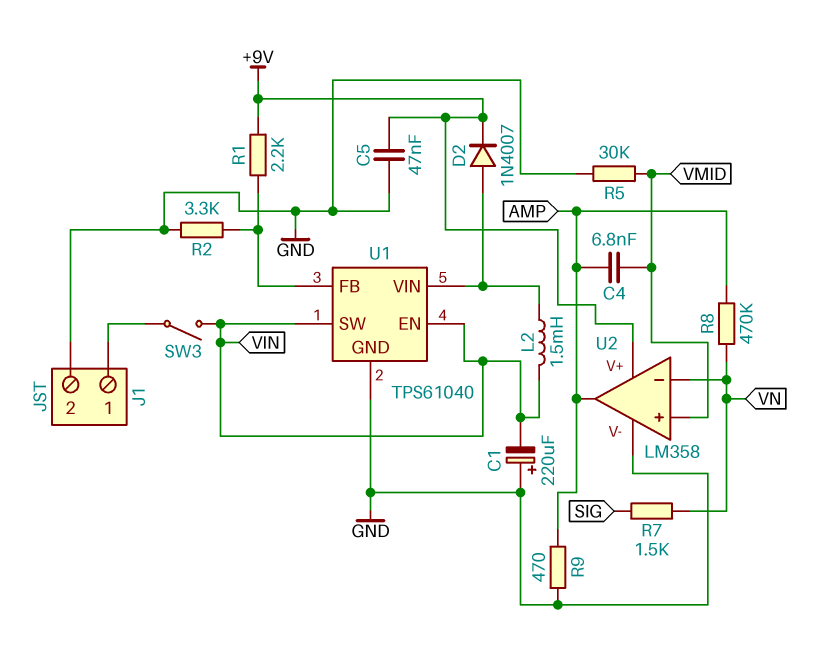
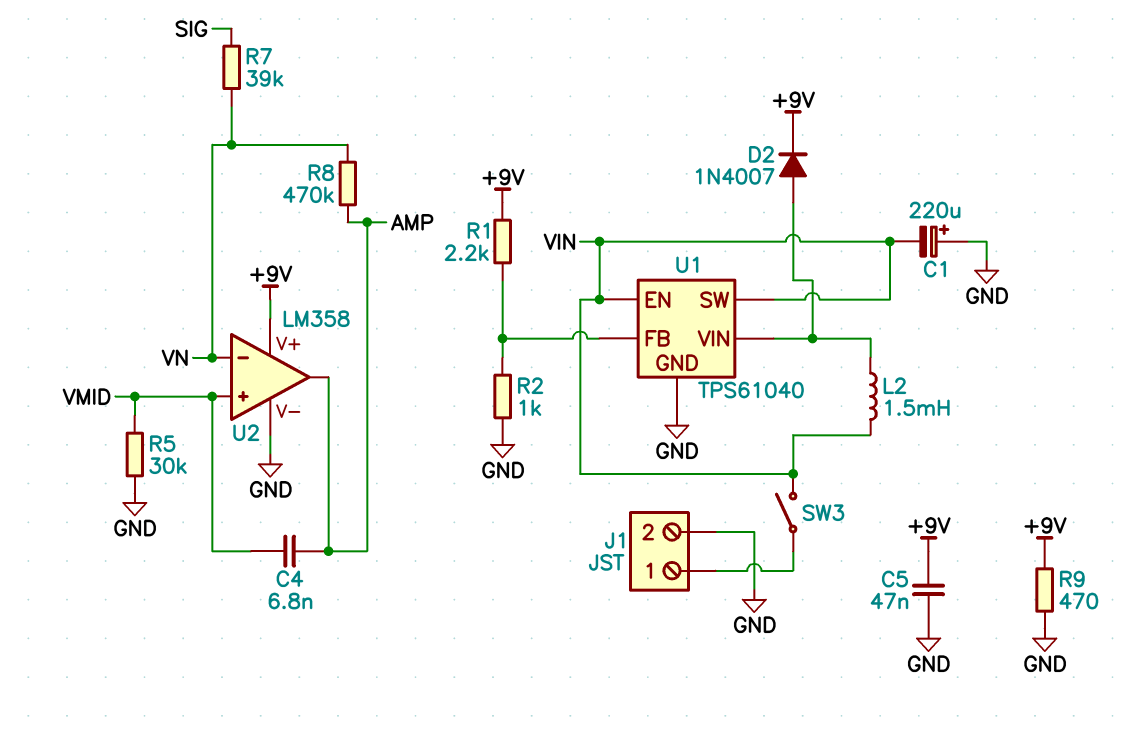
R2: 3.3k (GND, U1/FB) -> 1k (GND, U1/FB)
R7: 1.5k (SIG, VN) -> 39k (SIG, VN)
R9: 470 (AMP, GND) -> 470 (+9V, GND)

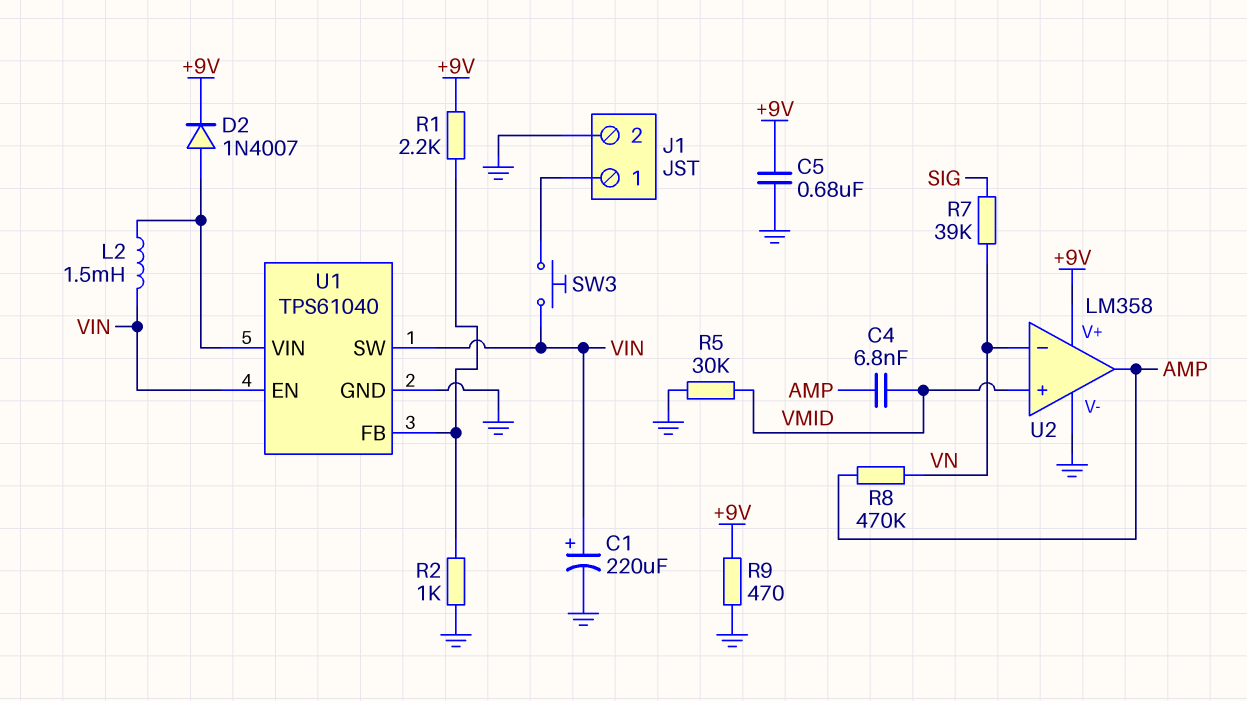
C1: 220uF (plus GND, minus VIN) -> 220uF (plus VIN, minus GND)
C5: 47nF (+9V, GND) -> 680nF (+9V, GND)
SW3: switch (J1/1, VIN) -> button (J1/1, VIN)

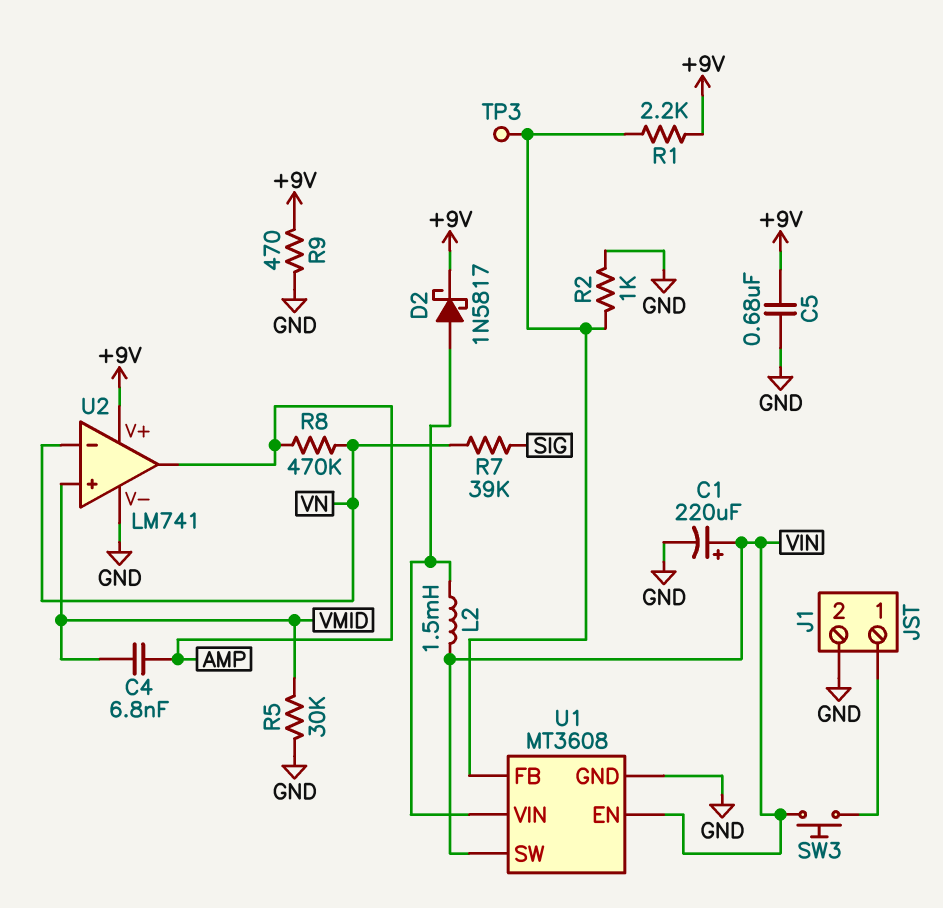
D2: diode 1N4007 (A U1/VIN, K +9V) -> schottky 1N5817 (A U1/VIN, K +9V)
TP3: none -> test point (U1/FB)
U1: TPS61040 -> MT3608
U2: LM358 -> LM741

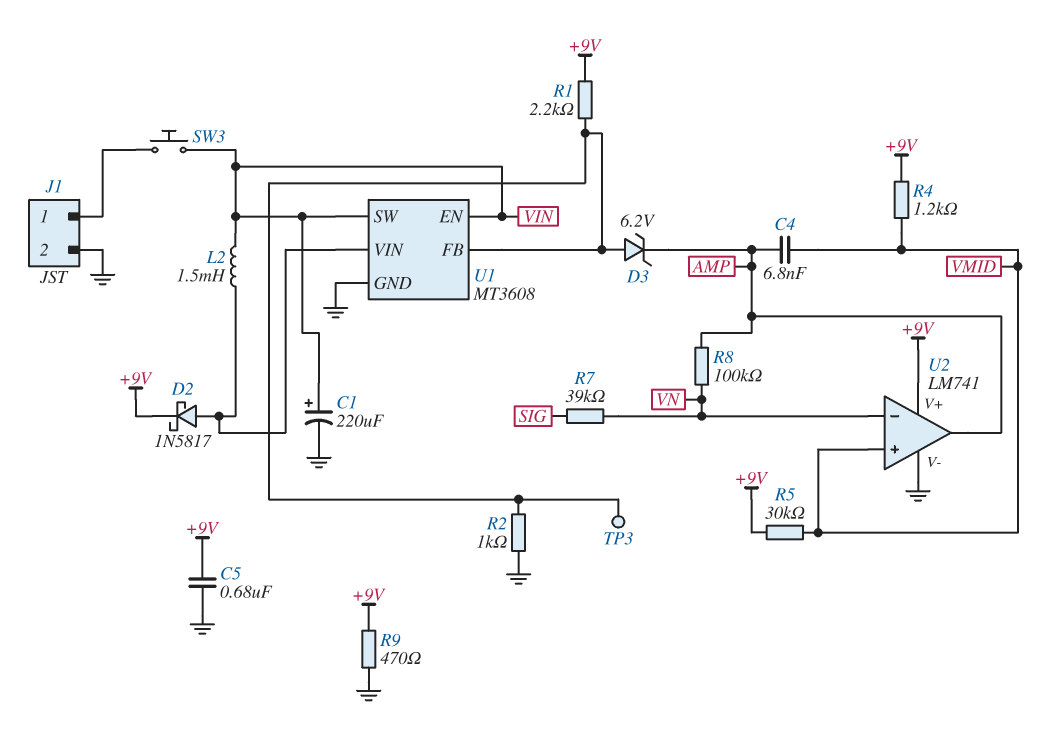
D3: none -> zener 6.2V (A U1/FB, K AMP)
R4: none -> 1.2k (+9V, VMID)
R5: 30k (GND, VMID) -> 30k (+9V, VMID)
R8: 470k (AMP, VN) -> 100k (AMP, VN)

